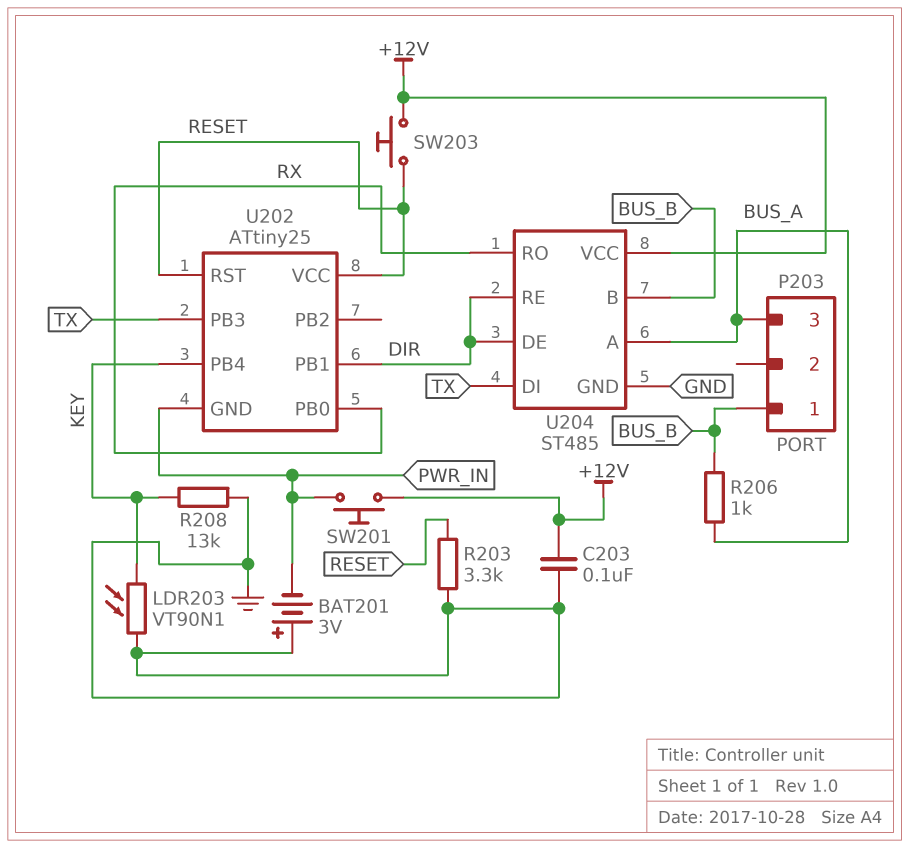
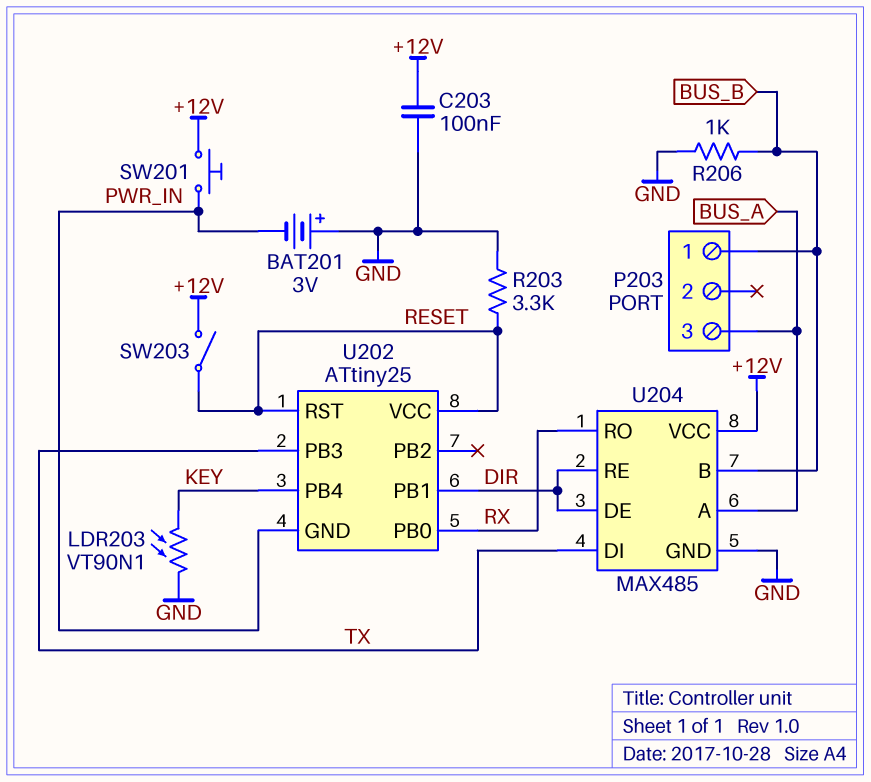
R206: 1k (BUS_A, BUS_B) -> 1k (BUS_B, GND)
R208: 13k (GND, KEY) -> none
SW203: button (+12V, RESET) -> switch (+12V, RESET)
U204: ST485 -> MAX485

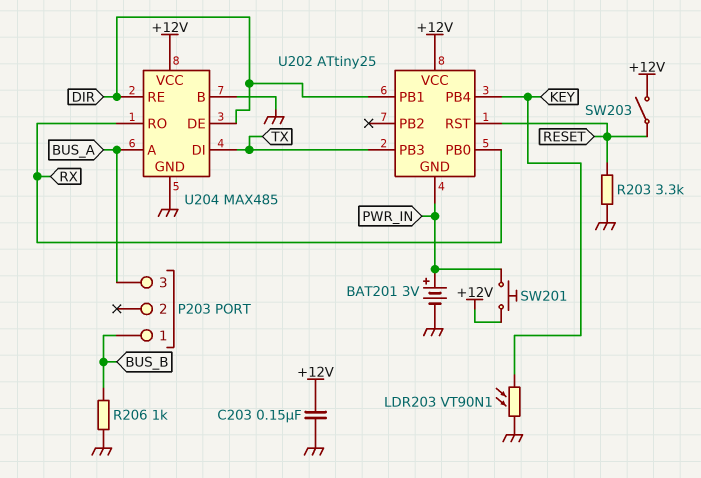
BAT201: 3V (plus GND, minus PWR_IN) -> 3V (plus PWR_IN, minus GND)
C203: 100nF (+12V, GND) -> 150nF (+12V, GND)
U202 pin VCC: RESET -> +12V
U204 pin B: BUS_B -> GND

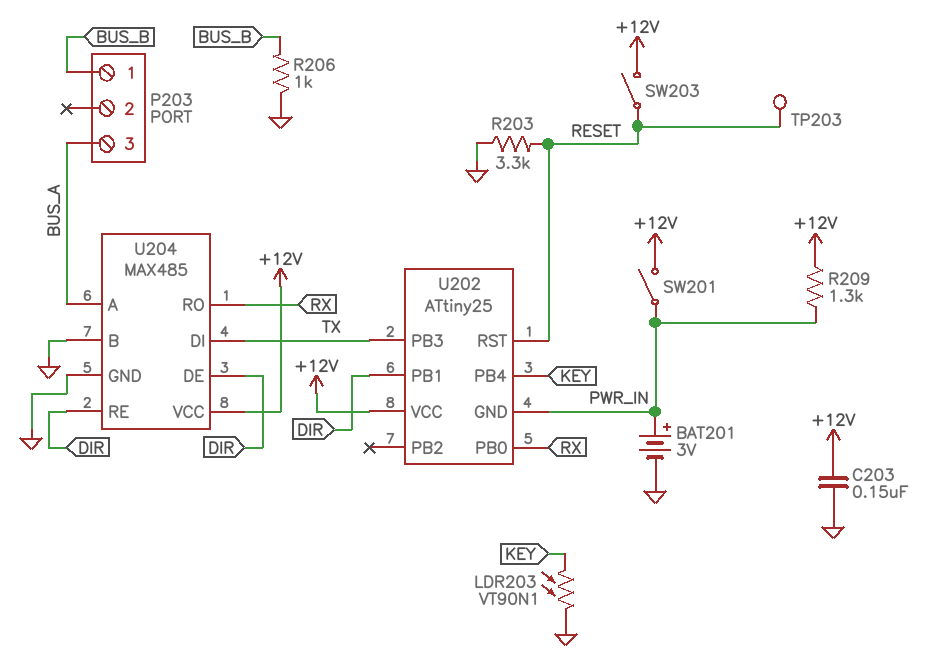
R209: none -> 1.3k (+12V, PWR_IN)
SW201: button (+12V, PWR_IN) -> switch (+12V, PWR_IN)
TP203: none -> test point (RESET)

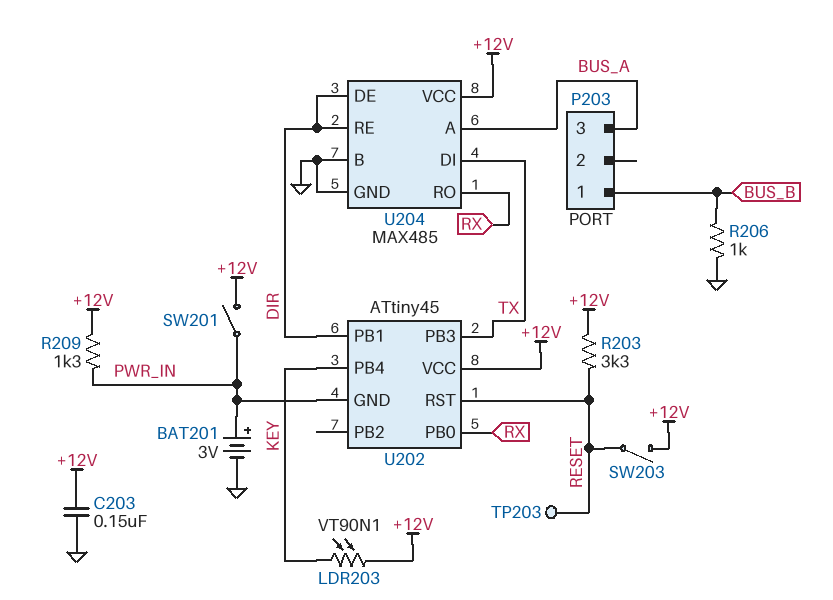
LDR203: VT90N1 (GND, KEY) -> VT90N1 (+12V, KEY)
R203: 3.3k (GND, RESET) -> 3.3k (+12V, RESET)
U202: ATtiny25 -> ATtiny45

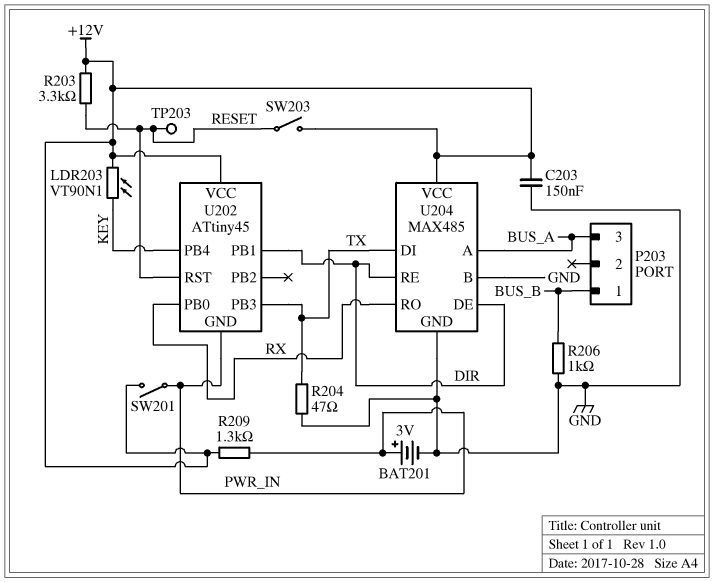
R204: none -> 47 (GND, TX)

